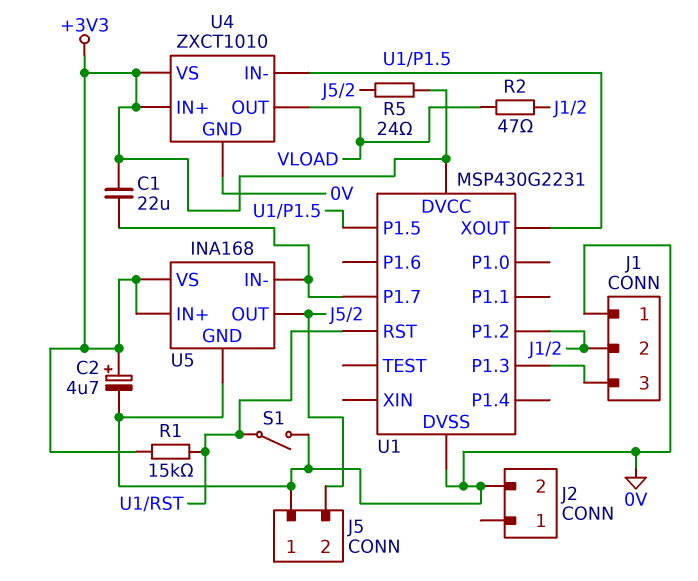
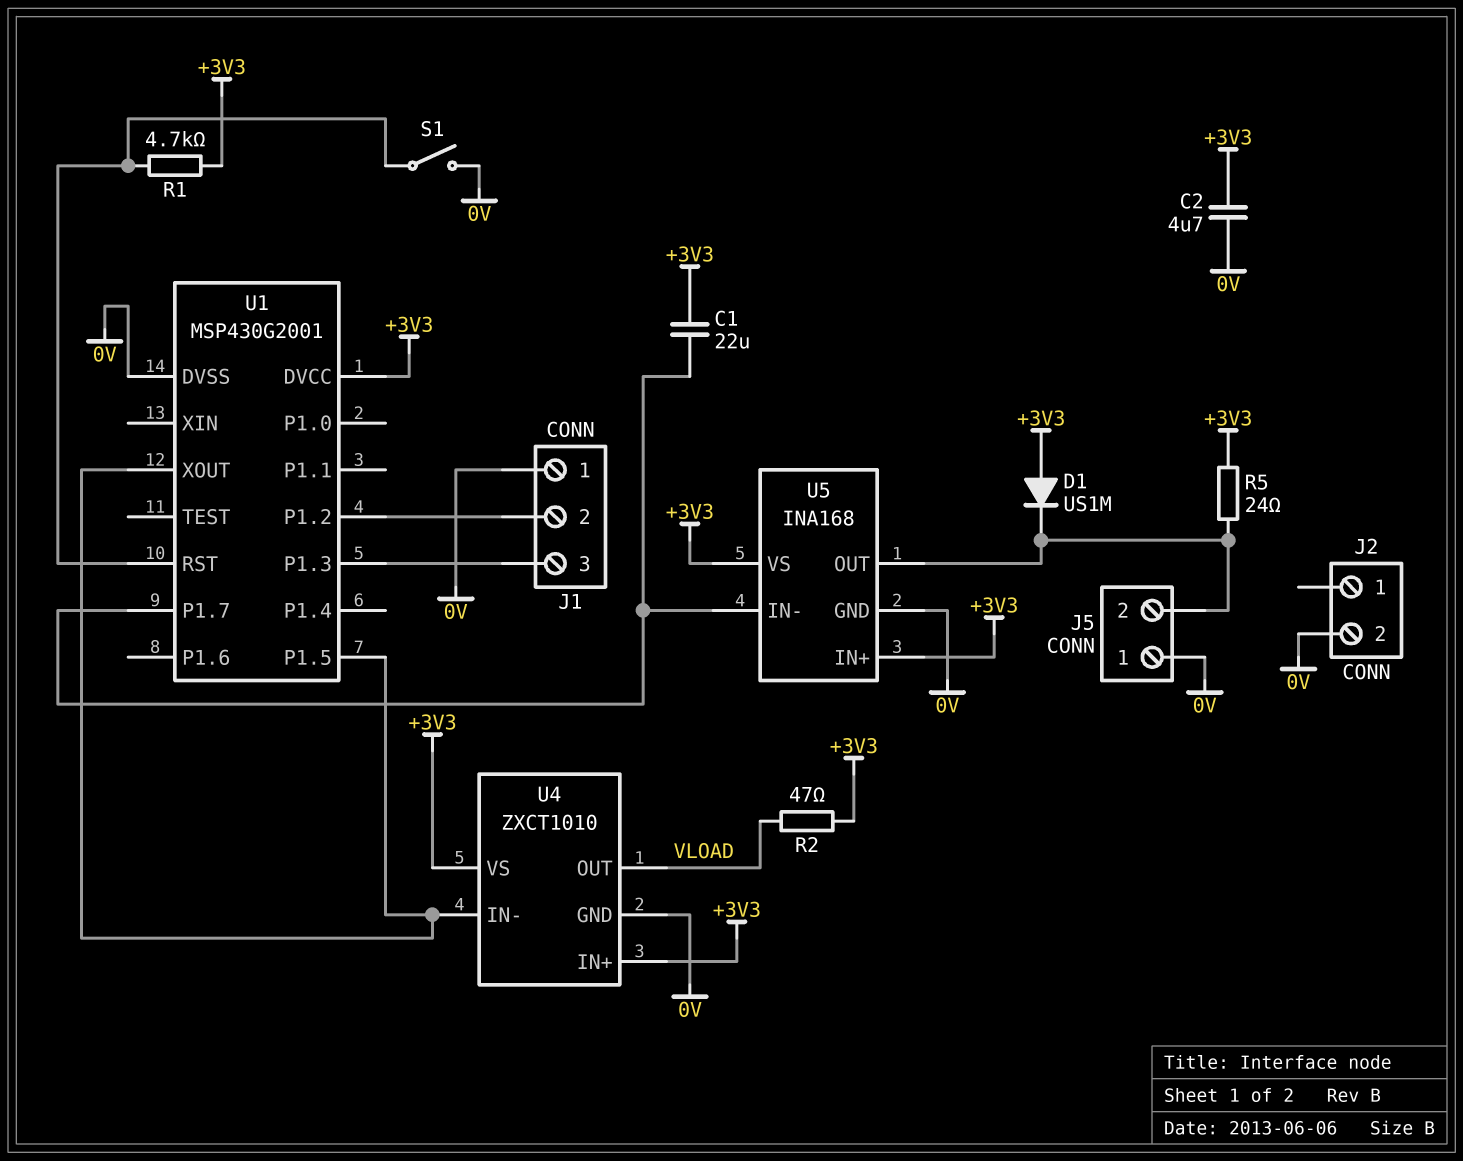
C2: 4.7uF (plus +3V3, minus 0V) -> 4.7uF (+3V3, 0V)
D1: none -> diode US1M (A +3V3, K J5/2)
R1: 15k (+3V3, U1/RST) -> 4.7k (+3V3, U1/RST)
R2: 47 (J1/2, VLOAD) -> 47 (+3V3, VLOAD)
U1: MSP430G2231 -> MSP430G2001

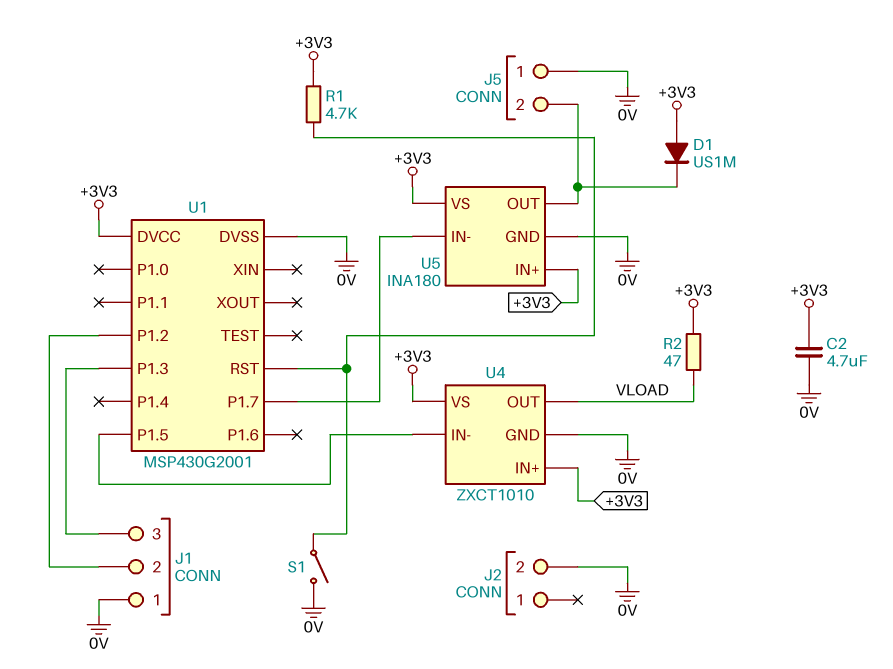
C1: 22uF (+3V3, U1/P1.7) -> none
R5: 24 (+3V3, J5/2) -> none
U1 pin XOUT: U1/P1.5 -> none
U5: INA168 -> INA180

